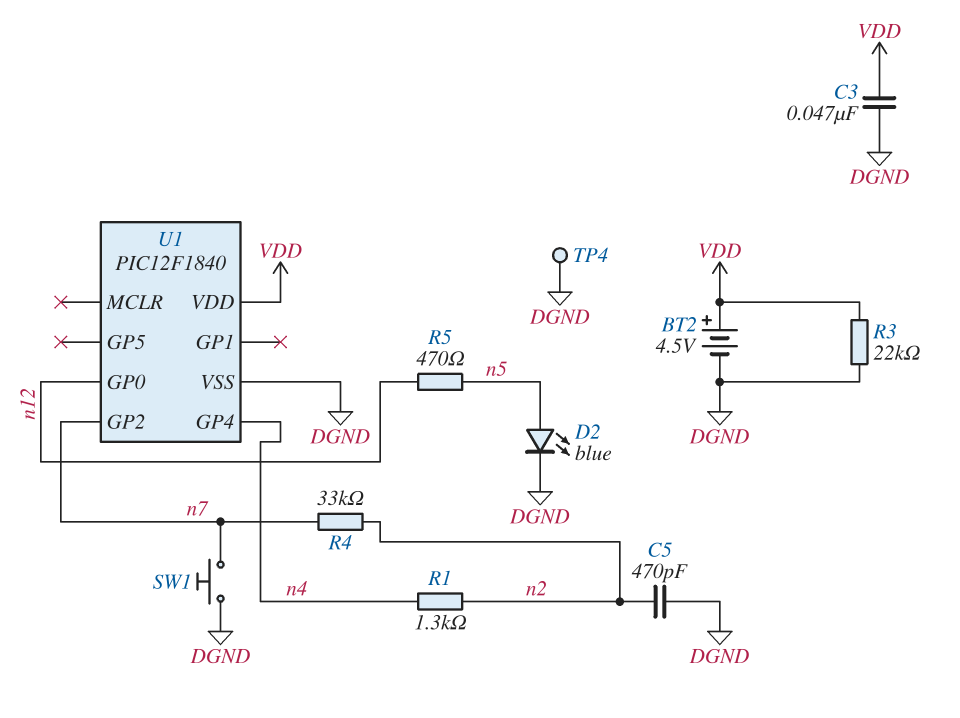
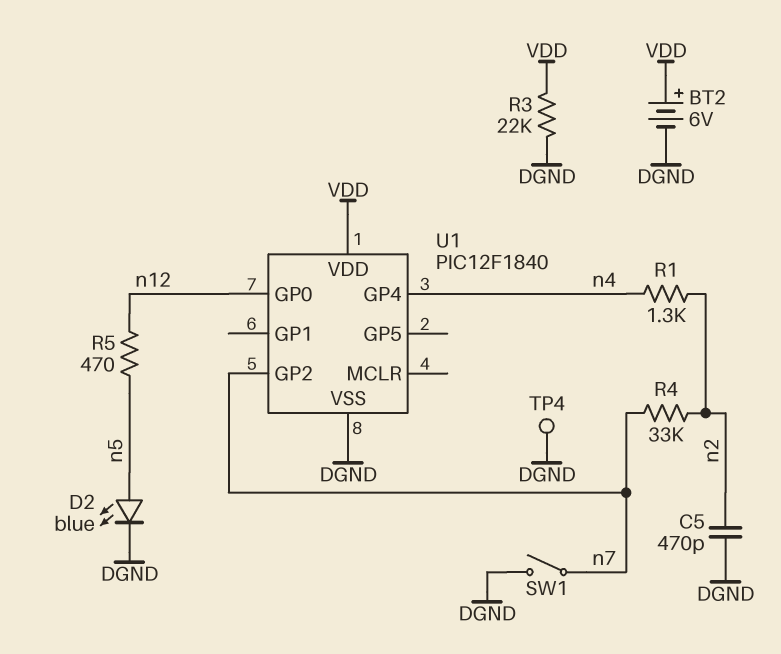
BT2: 4.5V (plus VDD, minus DGND) -> 6V (plus VDD, minus DGND)
C3: 47nF (DGND, VDD) -> none
SW1: button (DGND, n7) -> switch (DGND, n7)

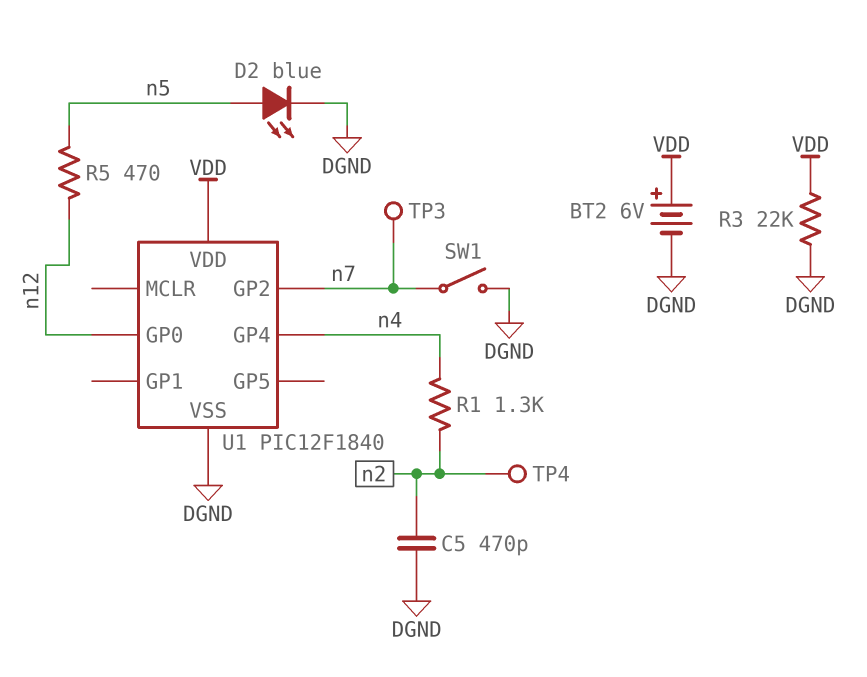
R4: 33k (n2, n7) -> none
TP3: none -> test point (n7)
TP4: test point (DGND) -> test point (n2)

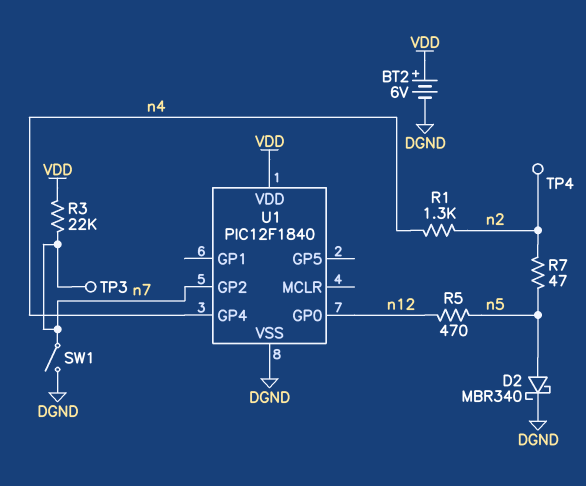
C5: 470pF (DGND, n2) -> none
D2: LED blue (A n5, K DGND) -> schottky MBR340 (A n5, K DGND)
R3: 22k (DGND, VDD) -> 22k (VDD, n7)
R7: none -> 47 (n2, n5)

